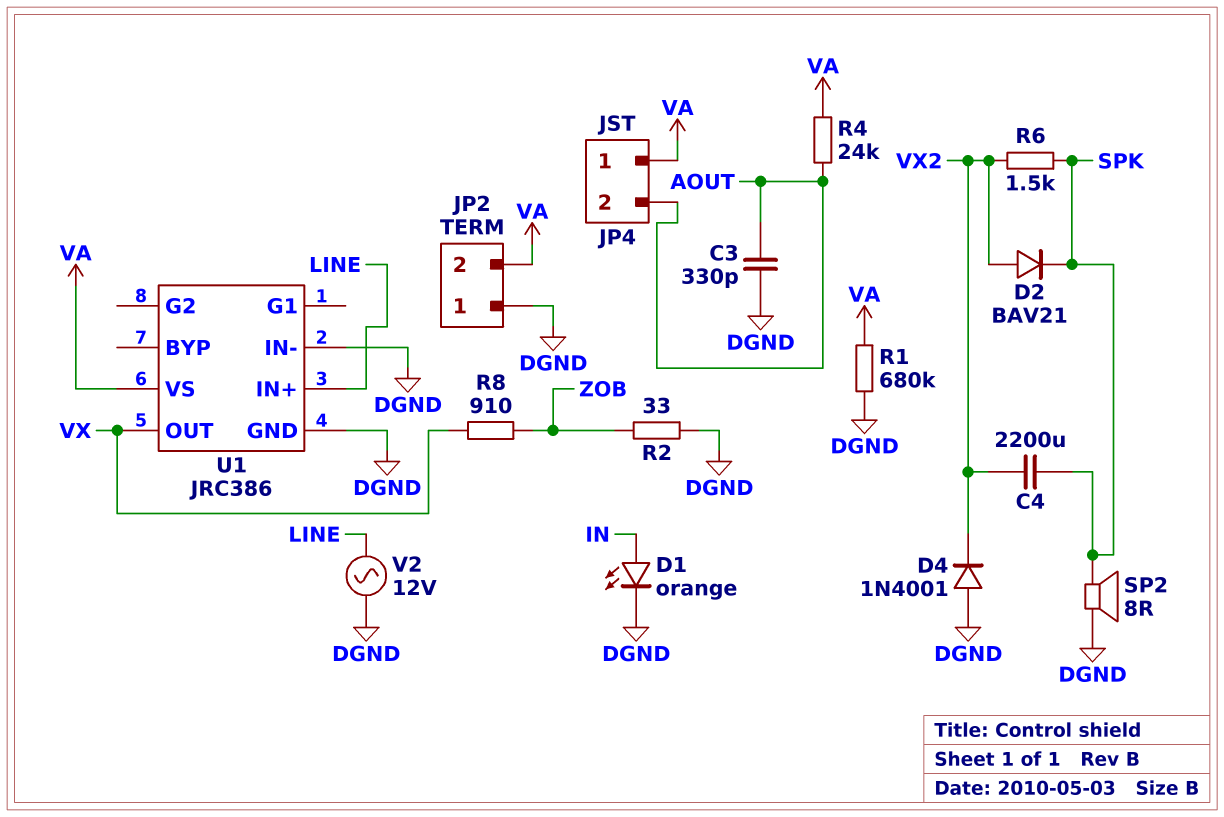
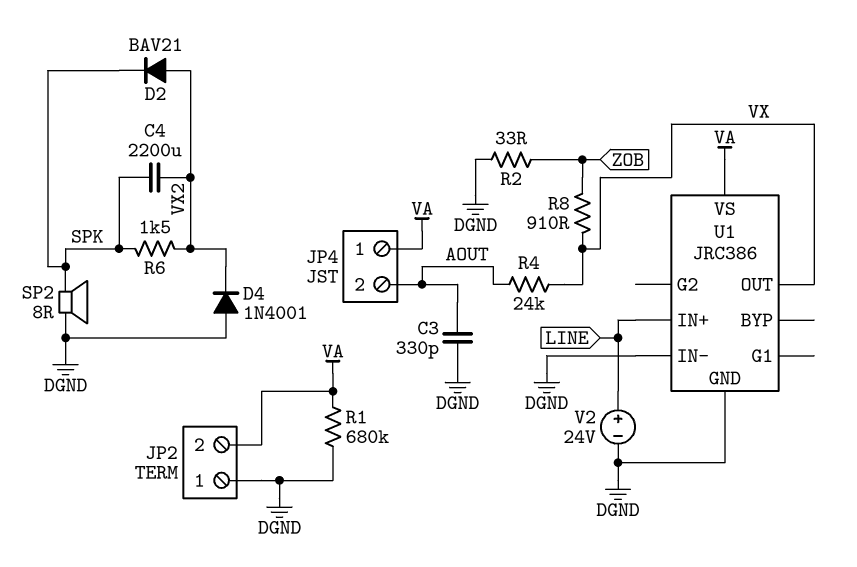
D1: LED orange (A IN, K DGND) -> none
R4: 24k (AOUT, VA) -> 24k (AOUT, VX)
V2: AC 12V (DGND, LINE) -> 24V (plus LINE, minus DGND)

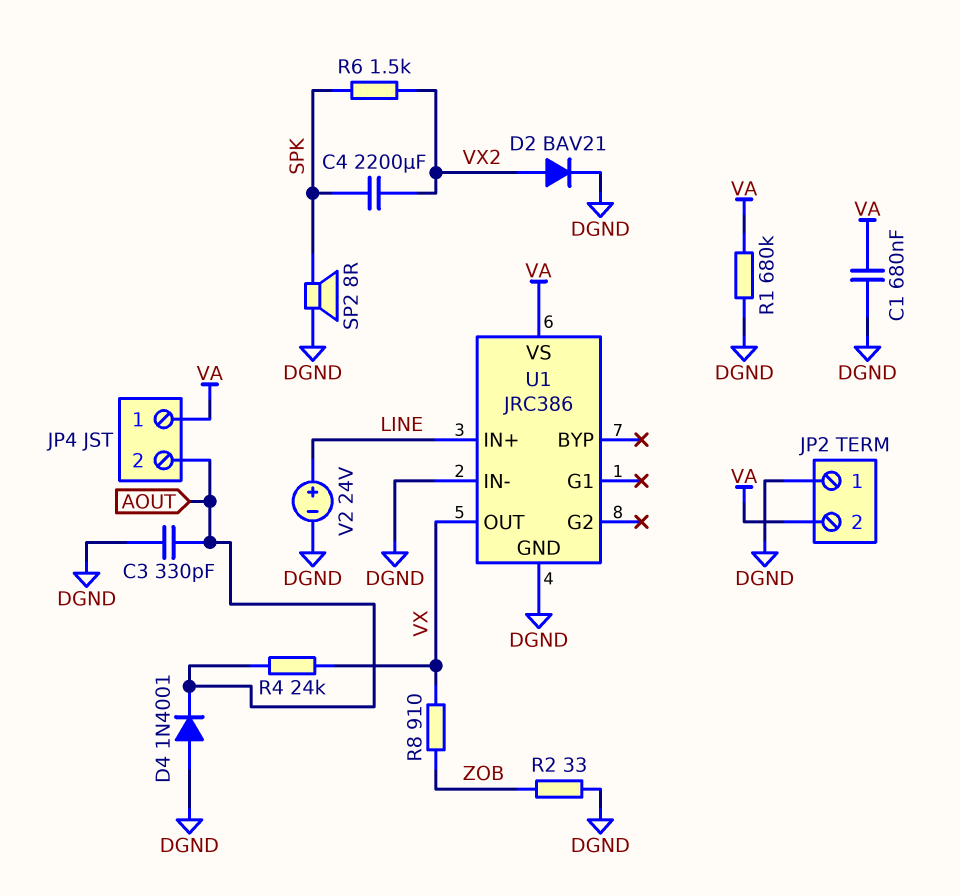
C1: none -> 680nF (DGND, VA)
D2: diode BAV21 (A VX2, K SPK) -> diode BAV21 (A VX2, K DGND)
D4: diode 1N4001 (A DGND, K VX2) -> diode 1N4001 (A DGND, K AOUT)

